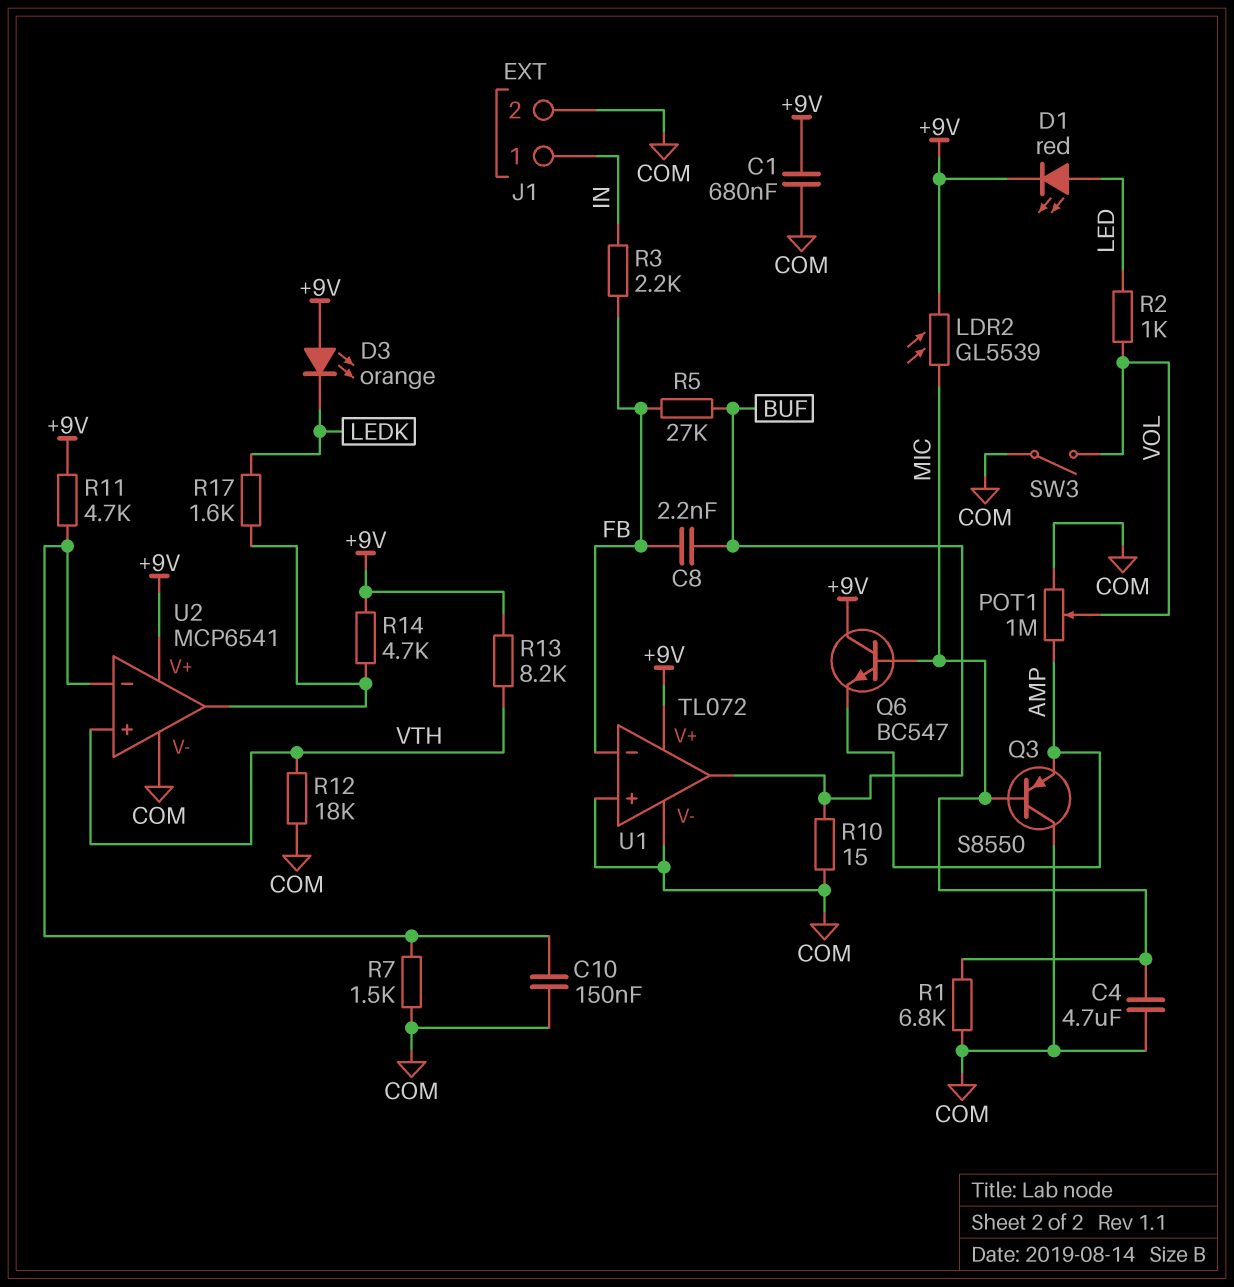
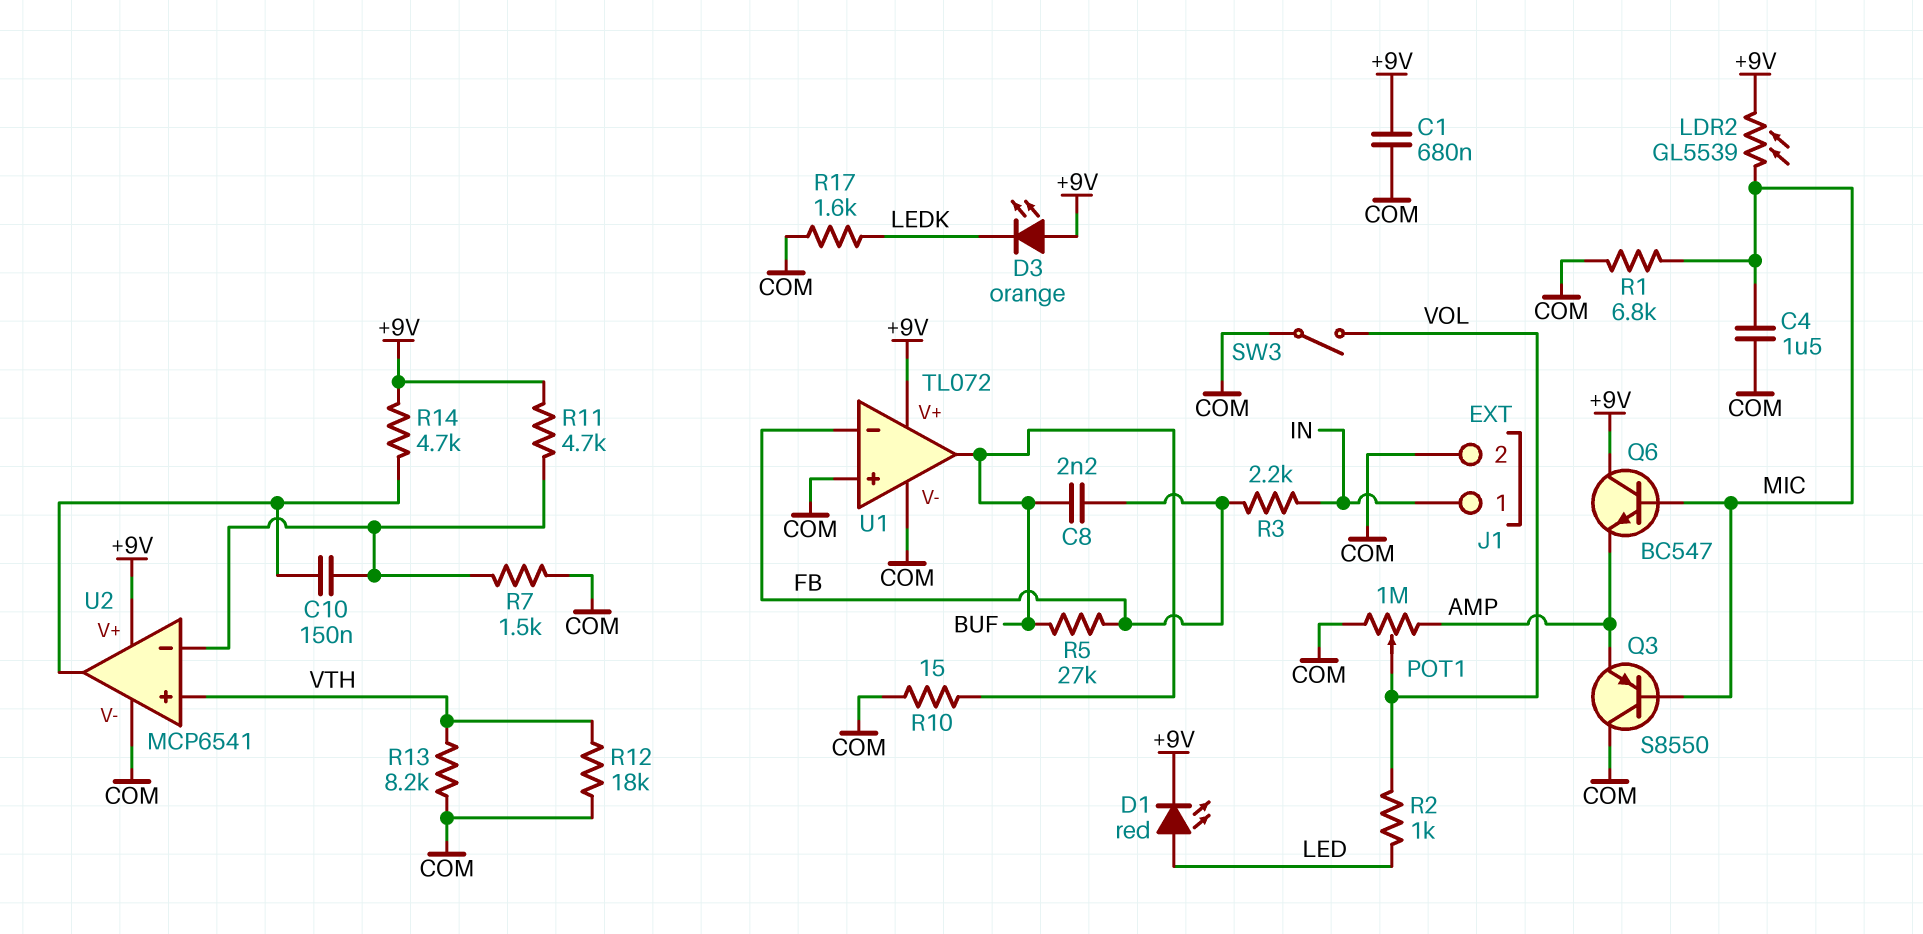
C4: 4.7uF (COM, MIC) -> 1.5uF (COM, MIC)
C10: 150nF (COM, U2/in-) -> 150nF (U2/in-, U2/out)
R13: 8.2k (+9V, VTH) -> 8.2k (COM, VTH)
R17: 1.6k (LEDK, U2/out) -> 1.6k (COM, LEDK)

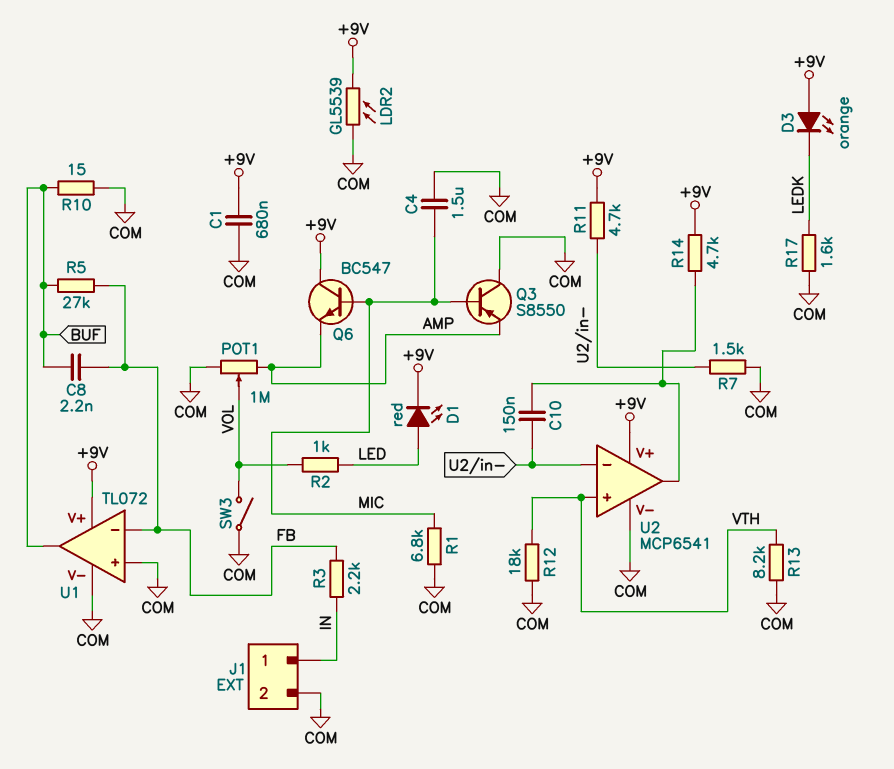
LDR2: GL5539 (+9V, MIC) -> GL5539 (+9V, COM)

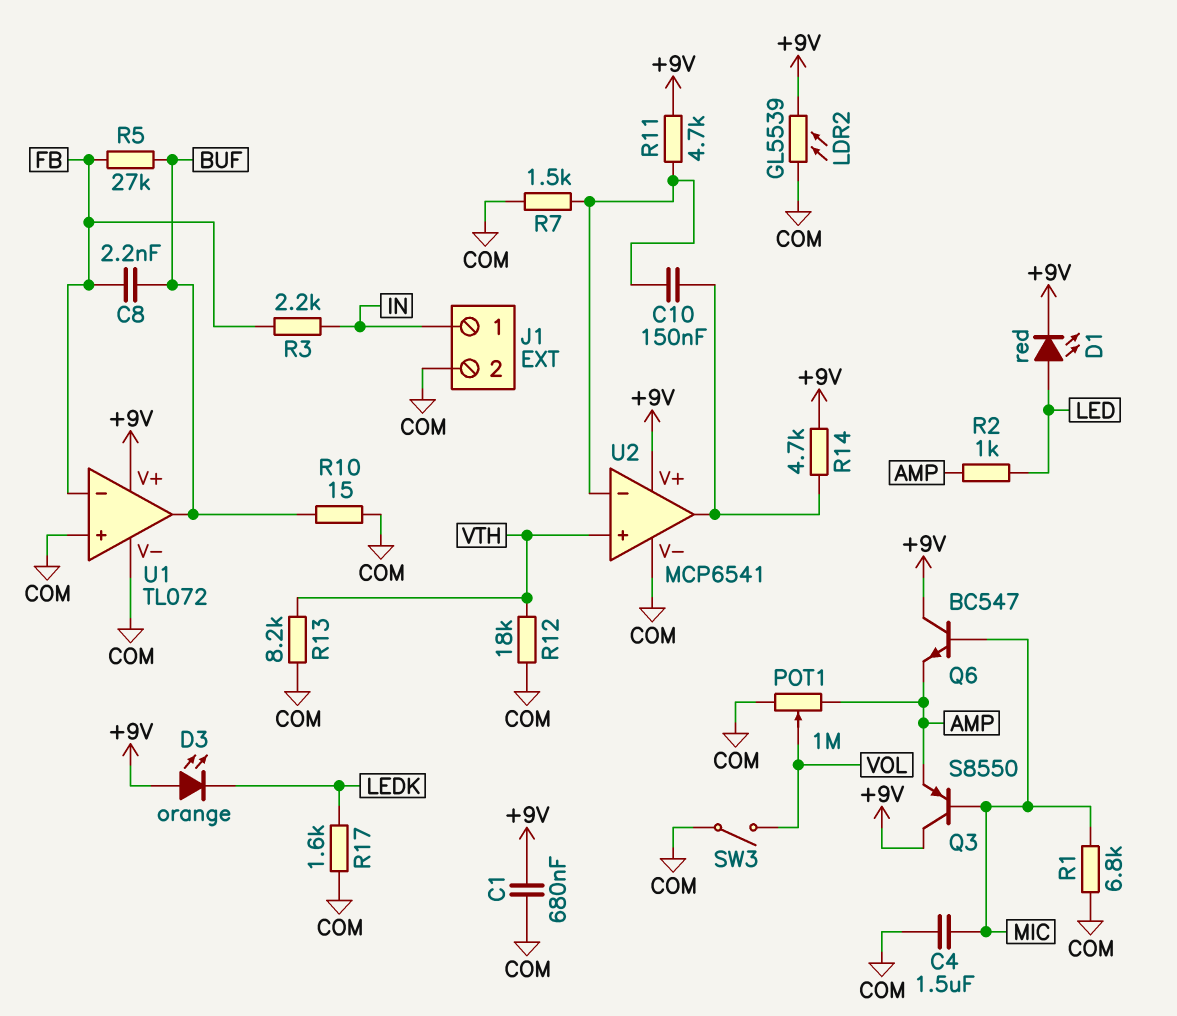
Q3: PNP S8550 (B MIC, C COM, E AMP) -> PNP S8550 (B MIC, C +9V, E AMP)
R2: 1k (LED, VOL) -> 1k (AMP, LED)

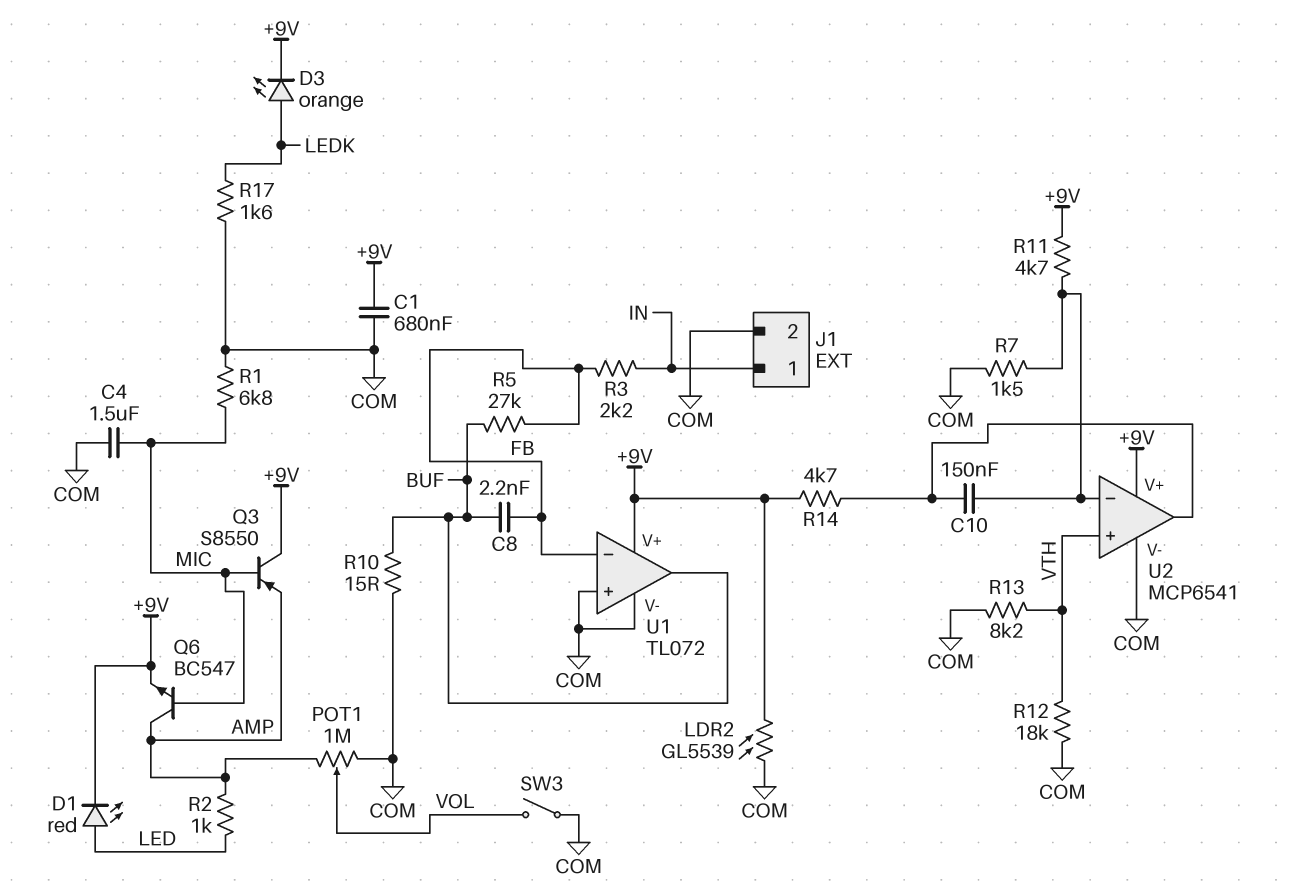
D3: LED orange (A +9V, K LEDK) -> LED orange (A LEDK, K +9V)
Q6: NPN BC547 (B MIC, C +9V, E AMP) -> NPN BC547 (B MIC, C AMP, E +9V)

